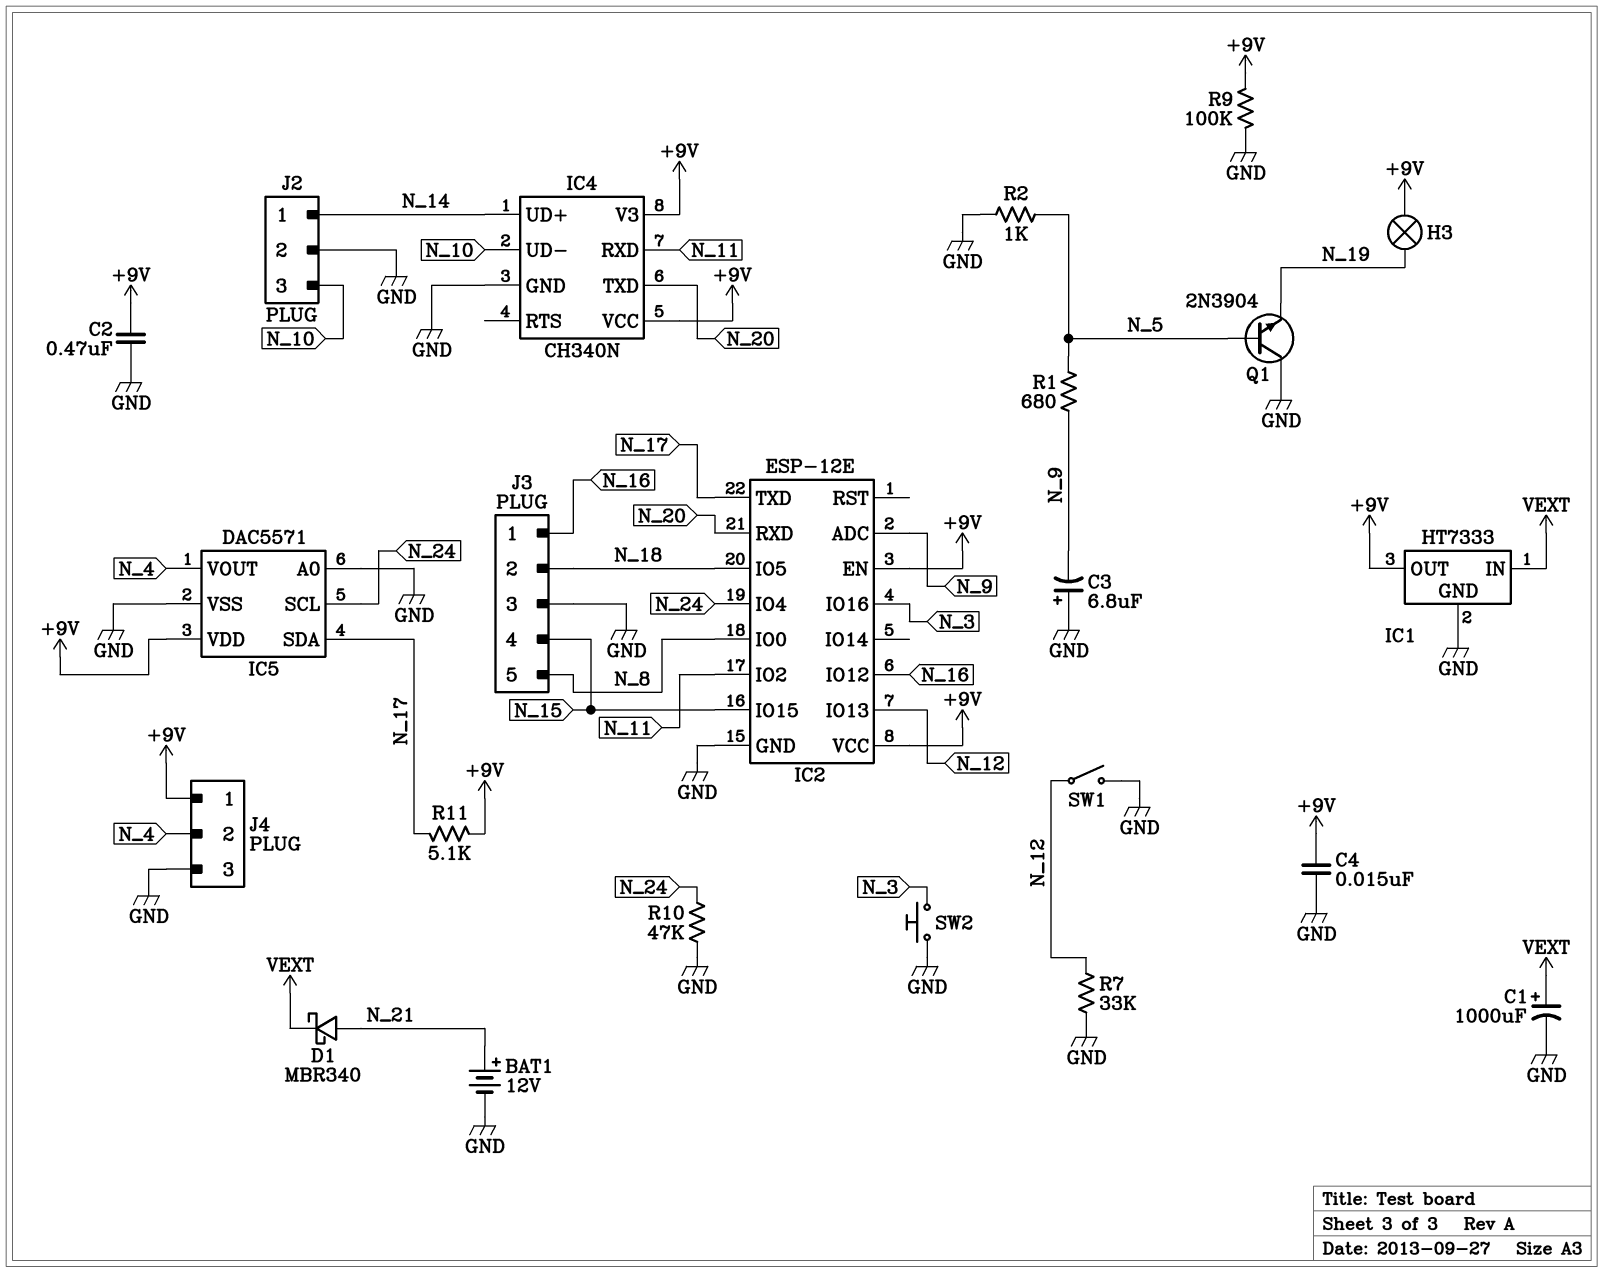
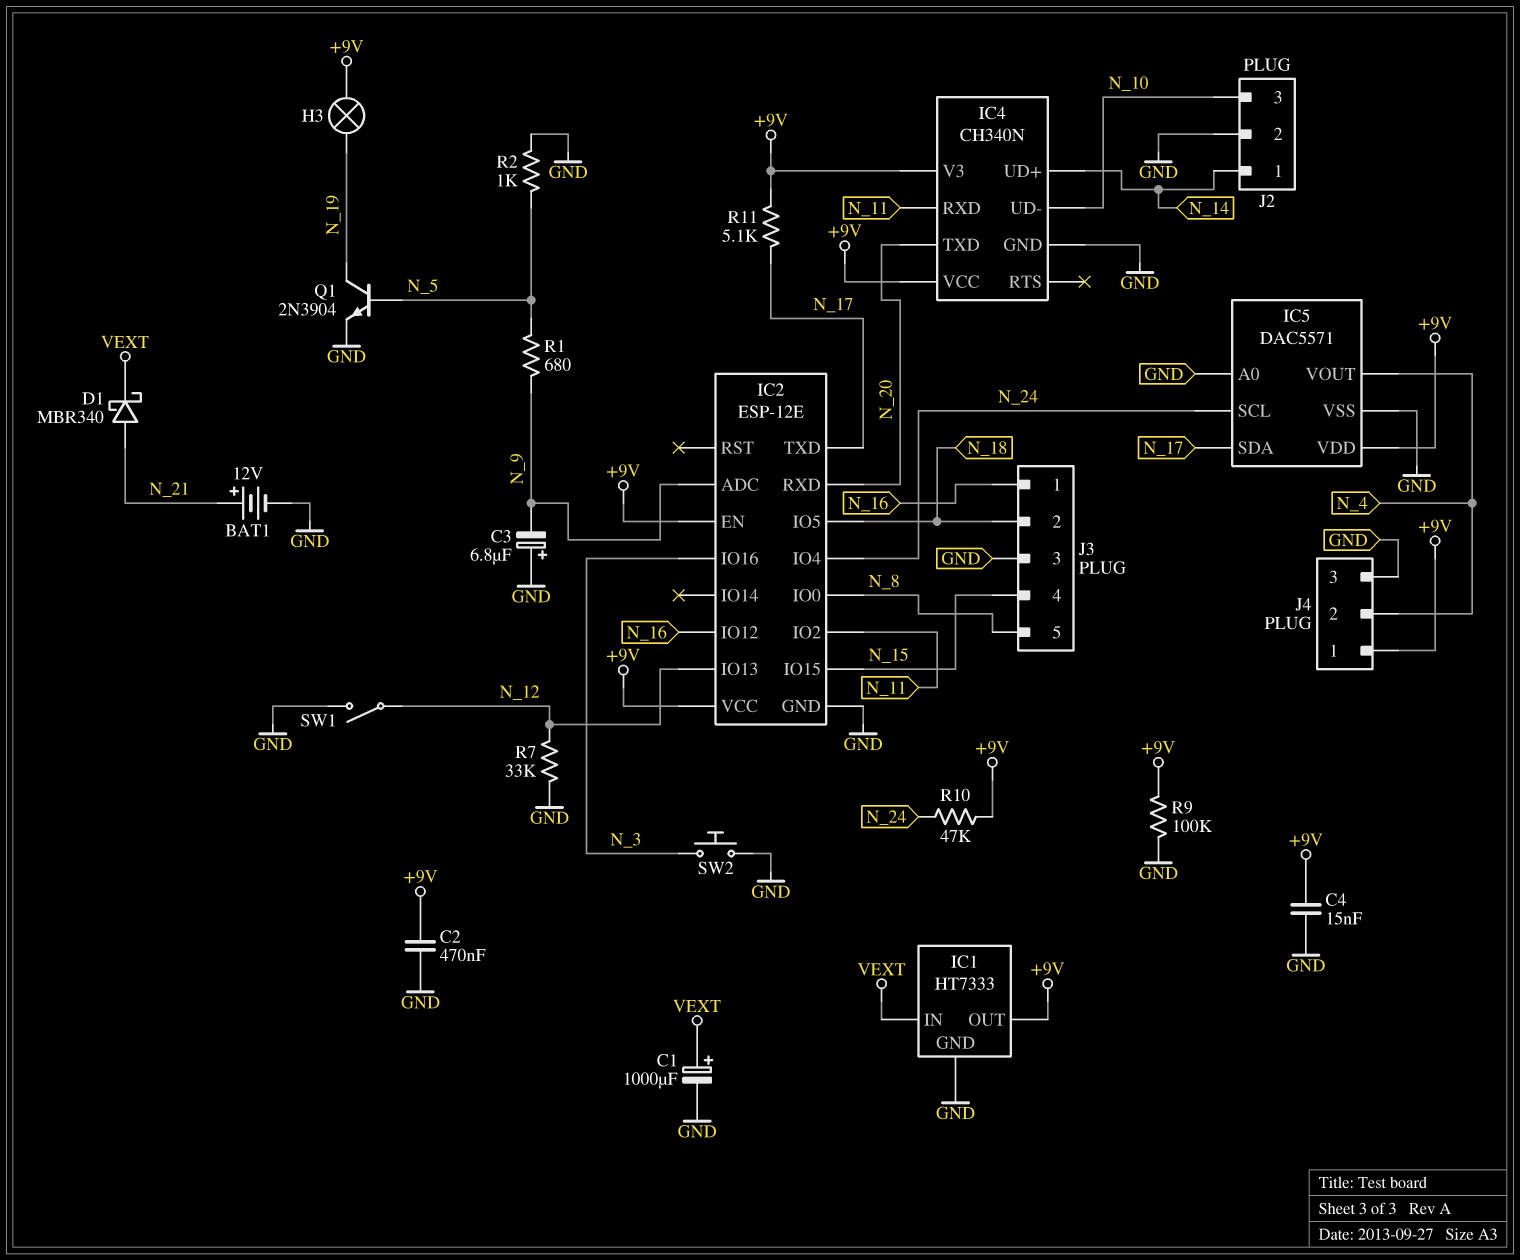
Q1: NPN 2N3904 (B N_5, C GND, E N_19) -> NPN 2N3904 (B N_5, C N_19, E GND)
R10: 47k (GND, N_24) -> 47k (+9V, N_24)

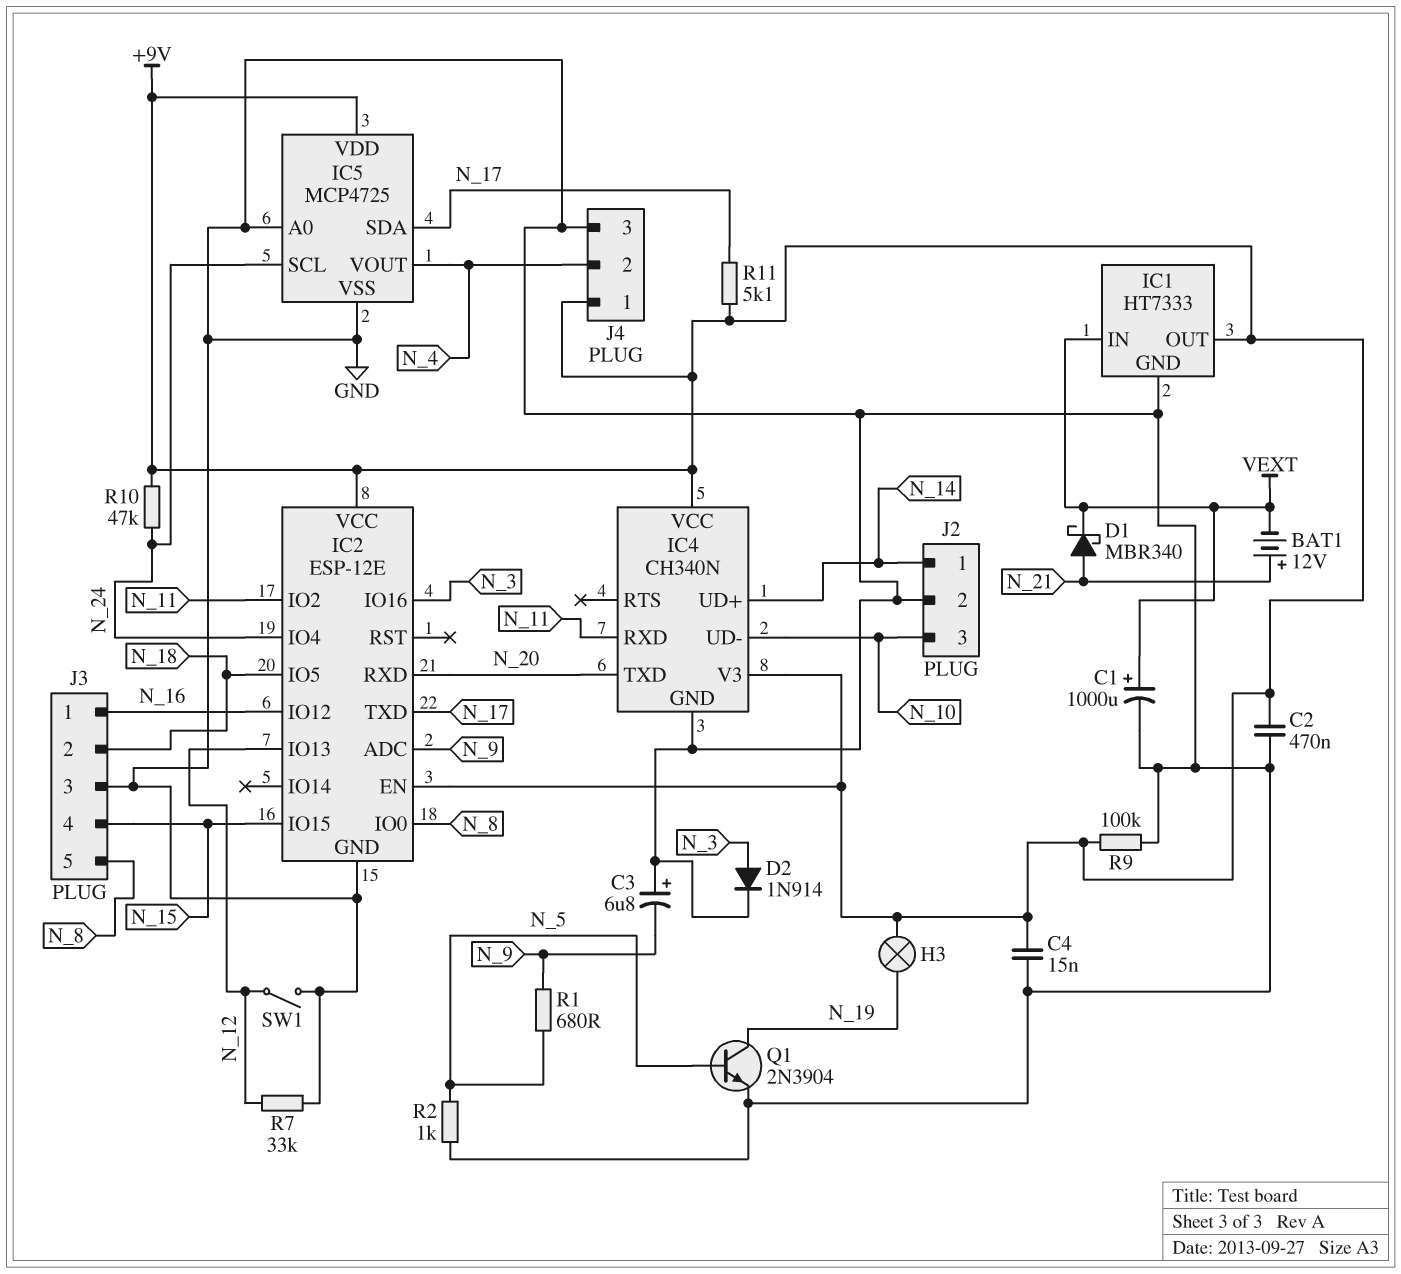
BAT1: 12V (plus N_21, minus GND) -> 12V (plus N_21, minus VEXT)
D2: none -> diode 1N914 (A N_3, K GND)
IC5: DAC5571 -> MCP4725
SW2: button (GND, N_3) -> none

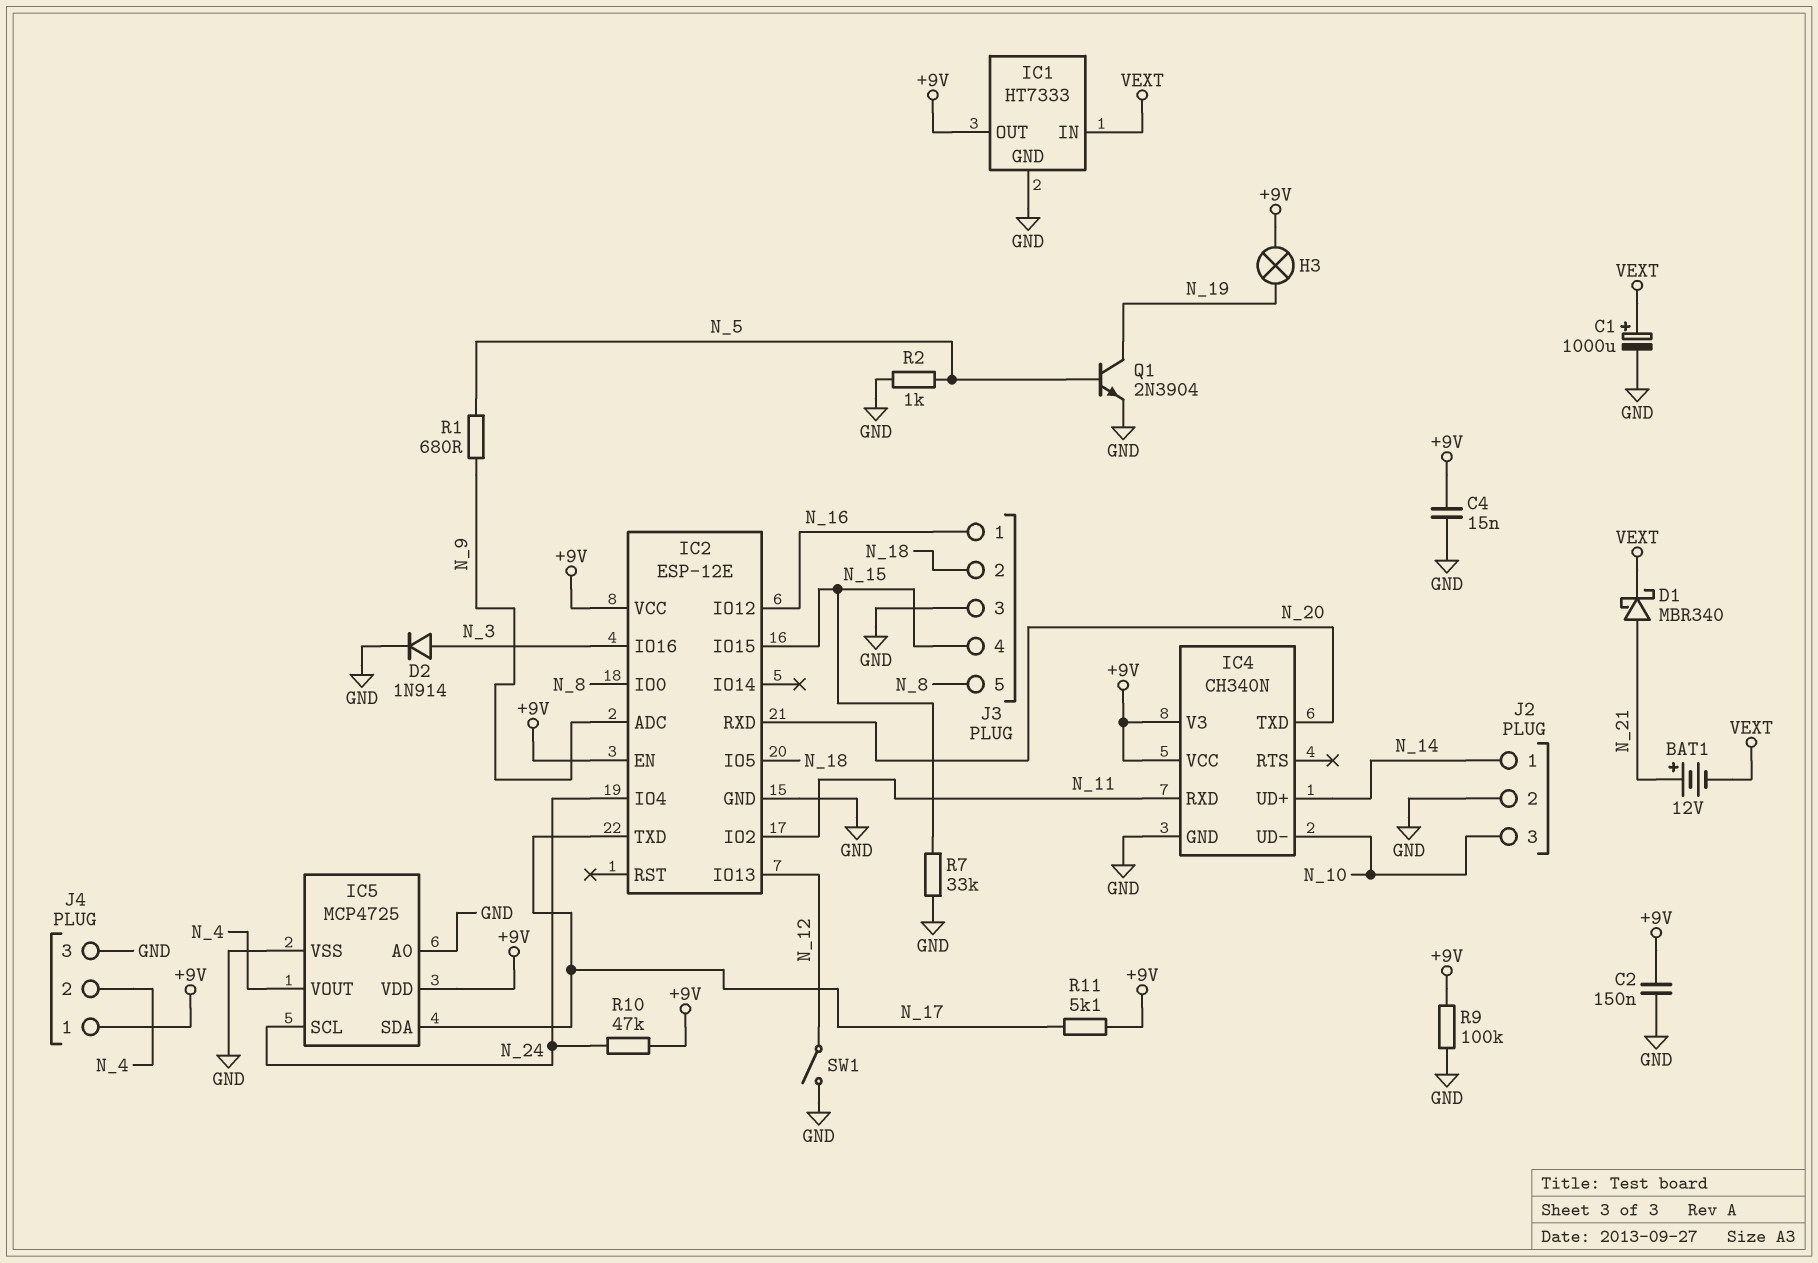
C2: 470nF (+9V, GND) -> 150nF (+9V, GND)
C3: 6.8uF (plus GND, minus N_9) -> none
R7: 33k (GND, N_12) -> 33k (GND, N_15)

